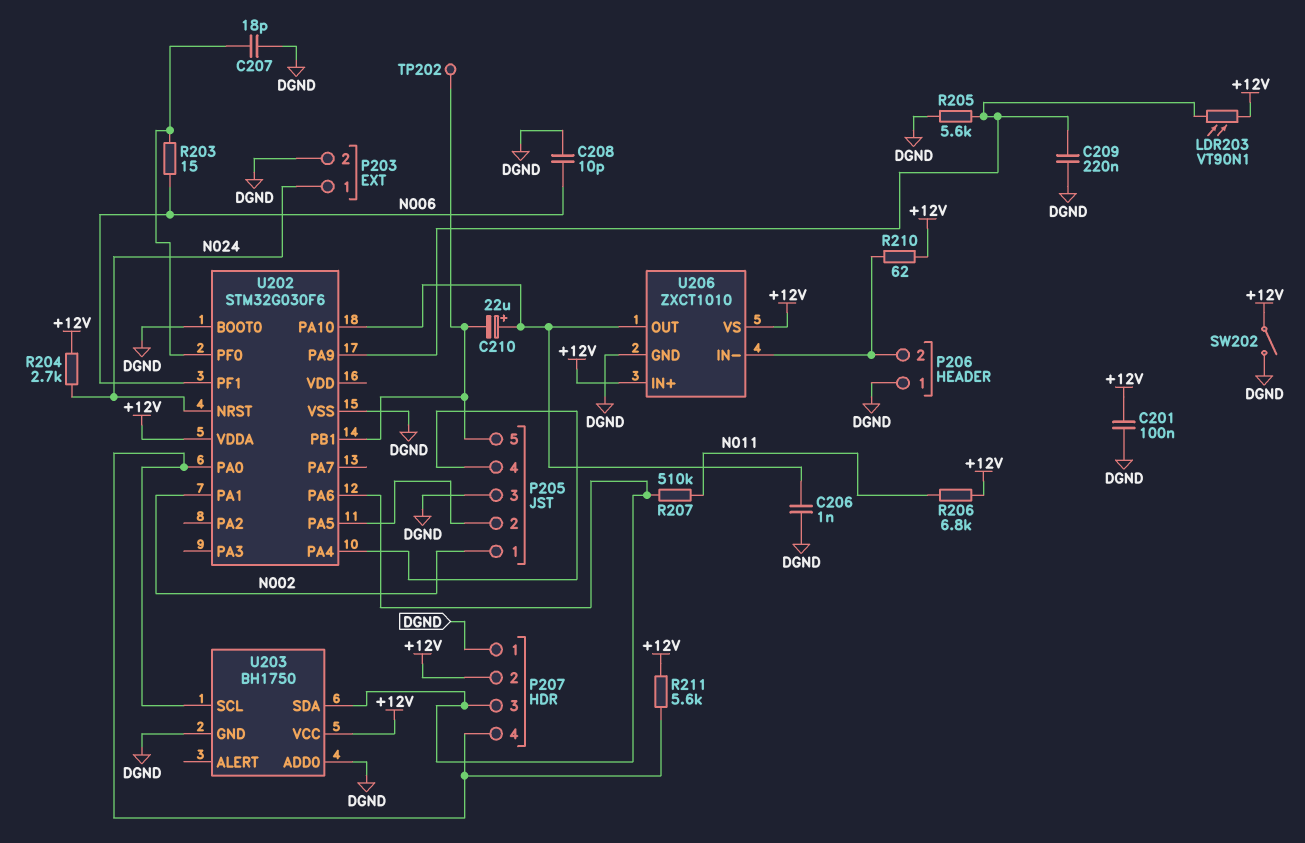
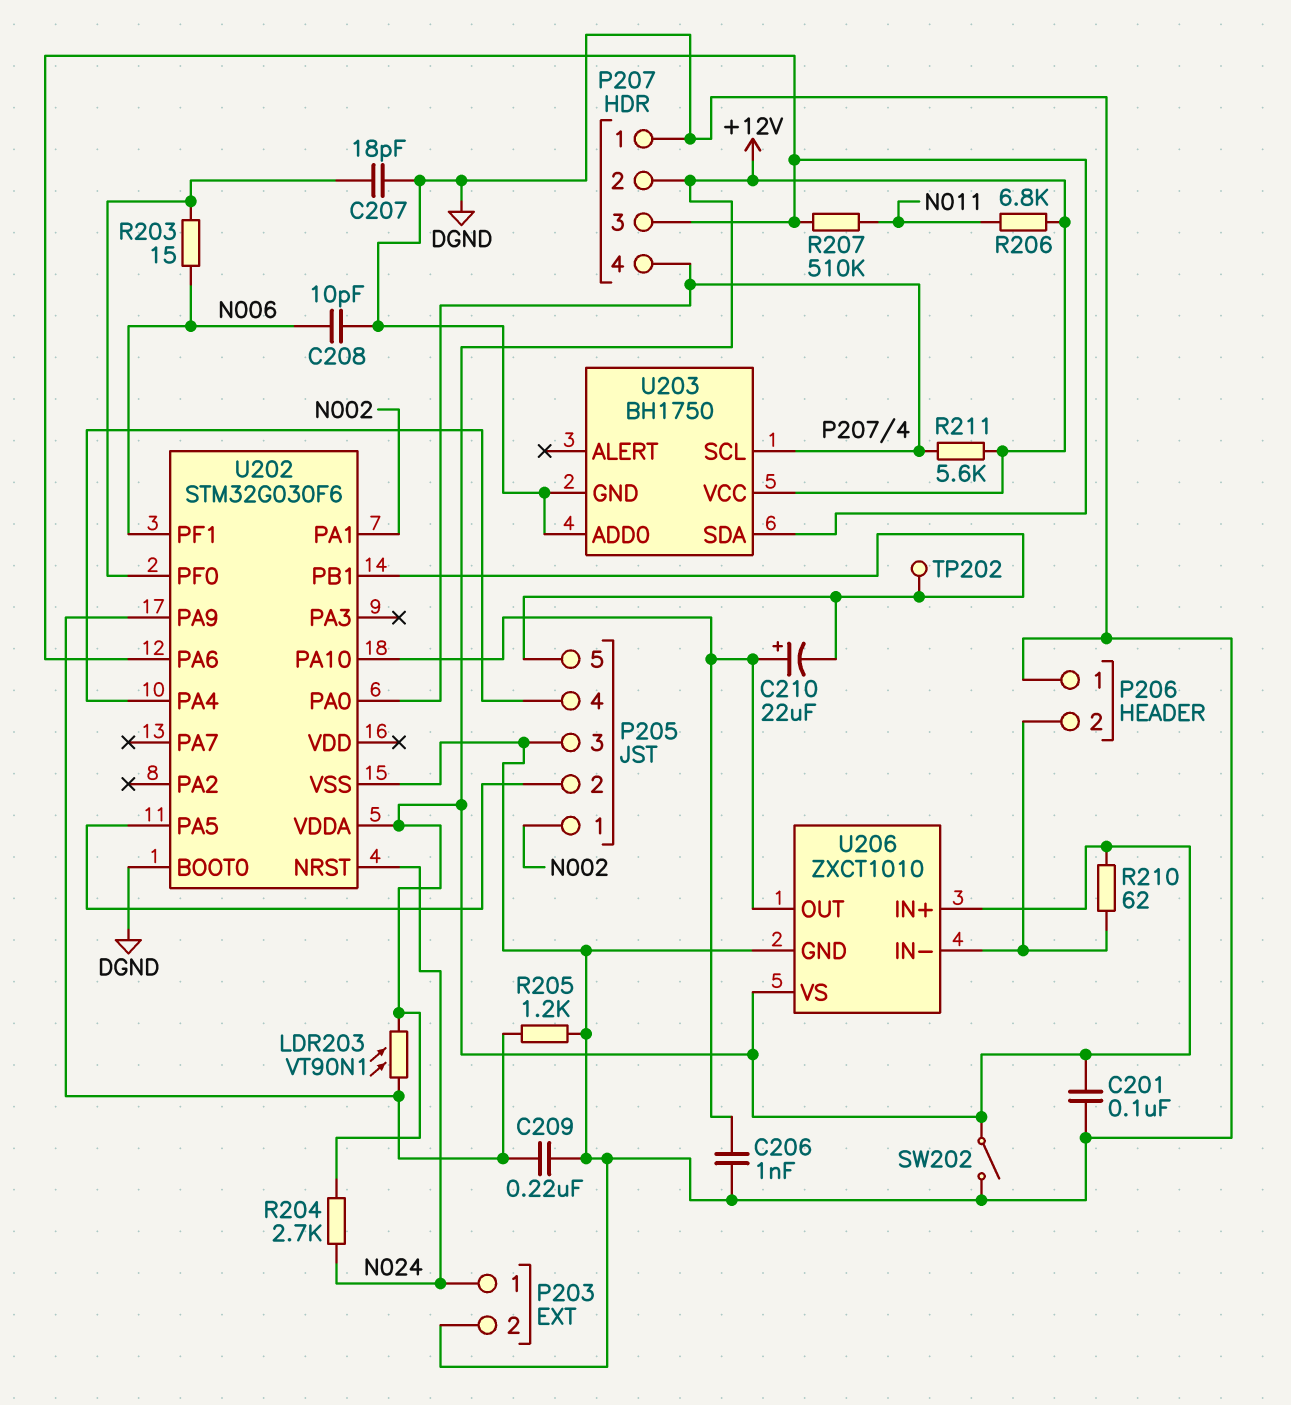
R205: 5.6k (DGND, U202/PA9) -> 1.2k (DGND, U202/PA9)

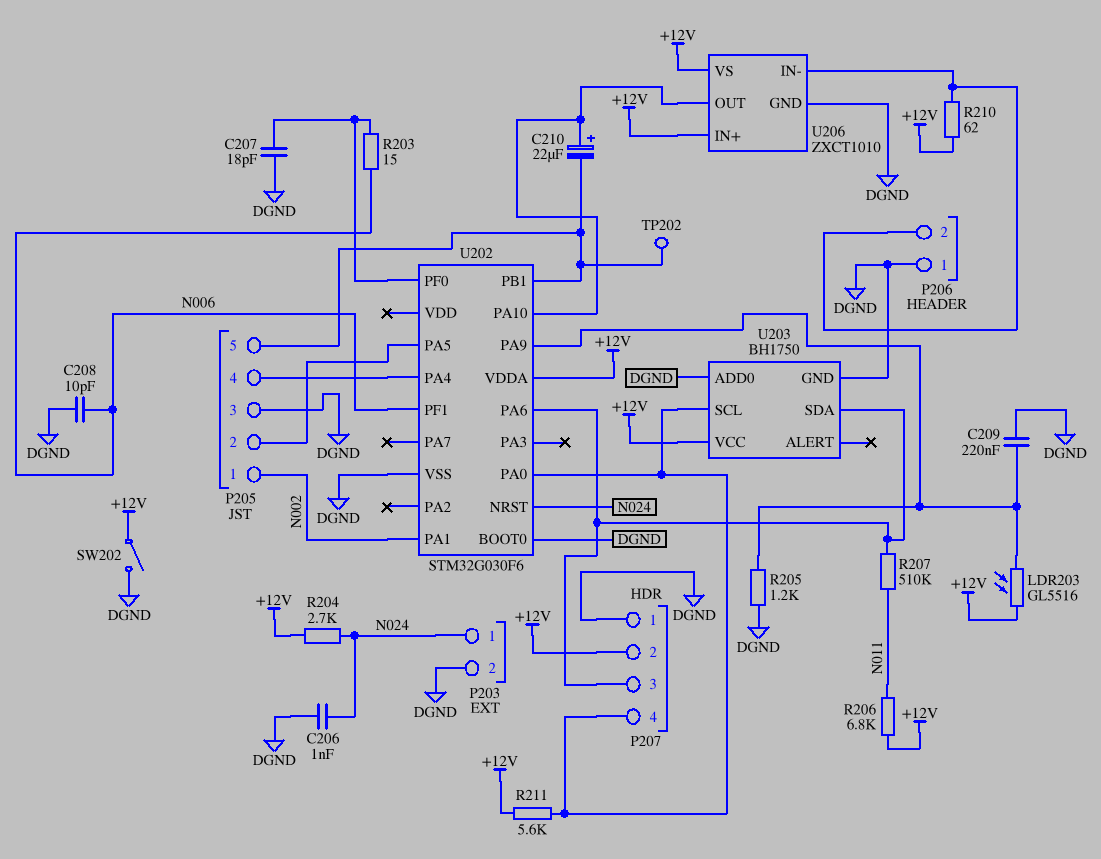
C201: 100nF (+12V, DGND) -> none
C206: 1nF (DGND, U202/PA10) -> 1nF (DGND, N024)
LDR203: VT90N1 (+12V, U202/PA9) -> GL5516 (+12V, U202/PA9)

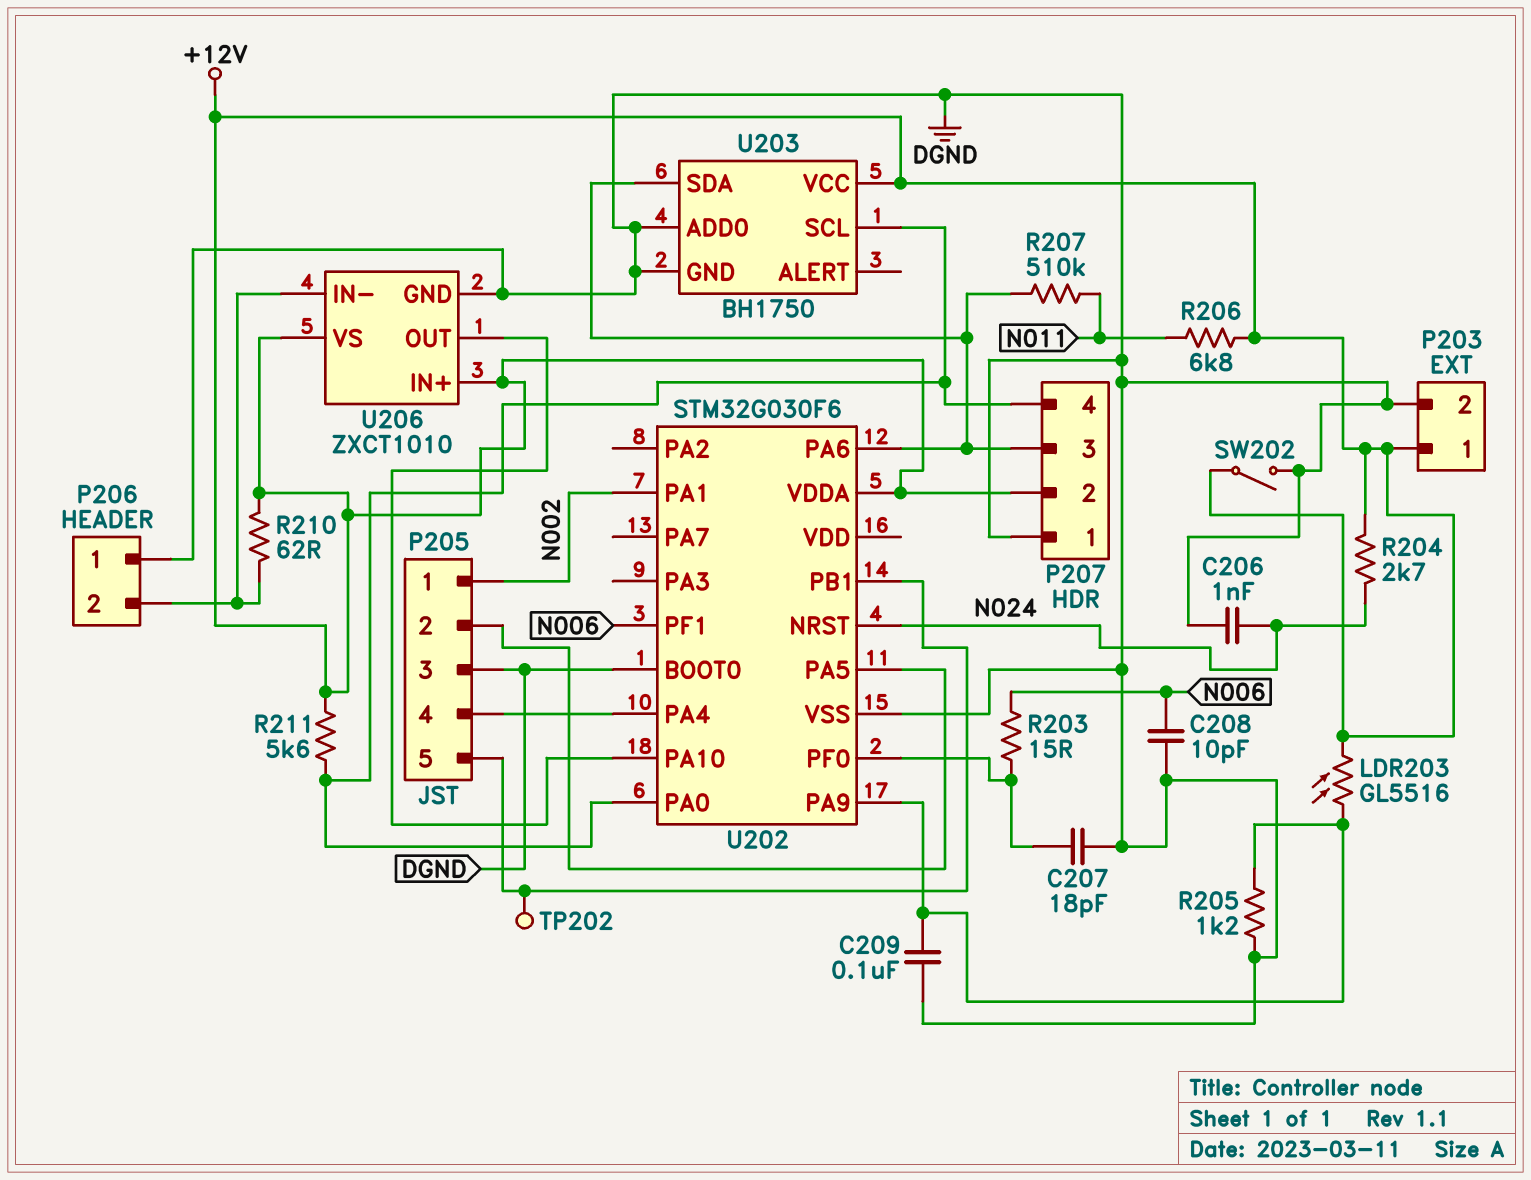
C209: 220nF (DGND, U202/PA9) -> 100nF (DGND, U202/PA9)
C210: 22uF (plus U202/PA10, minus P205/5) -> none
P203 pin 1: N024 -> +12V

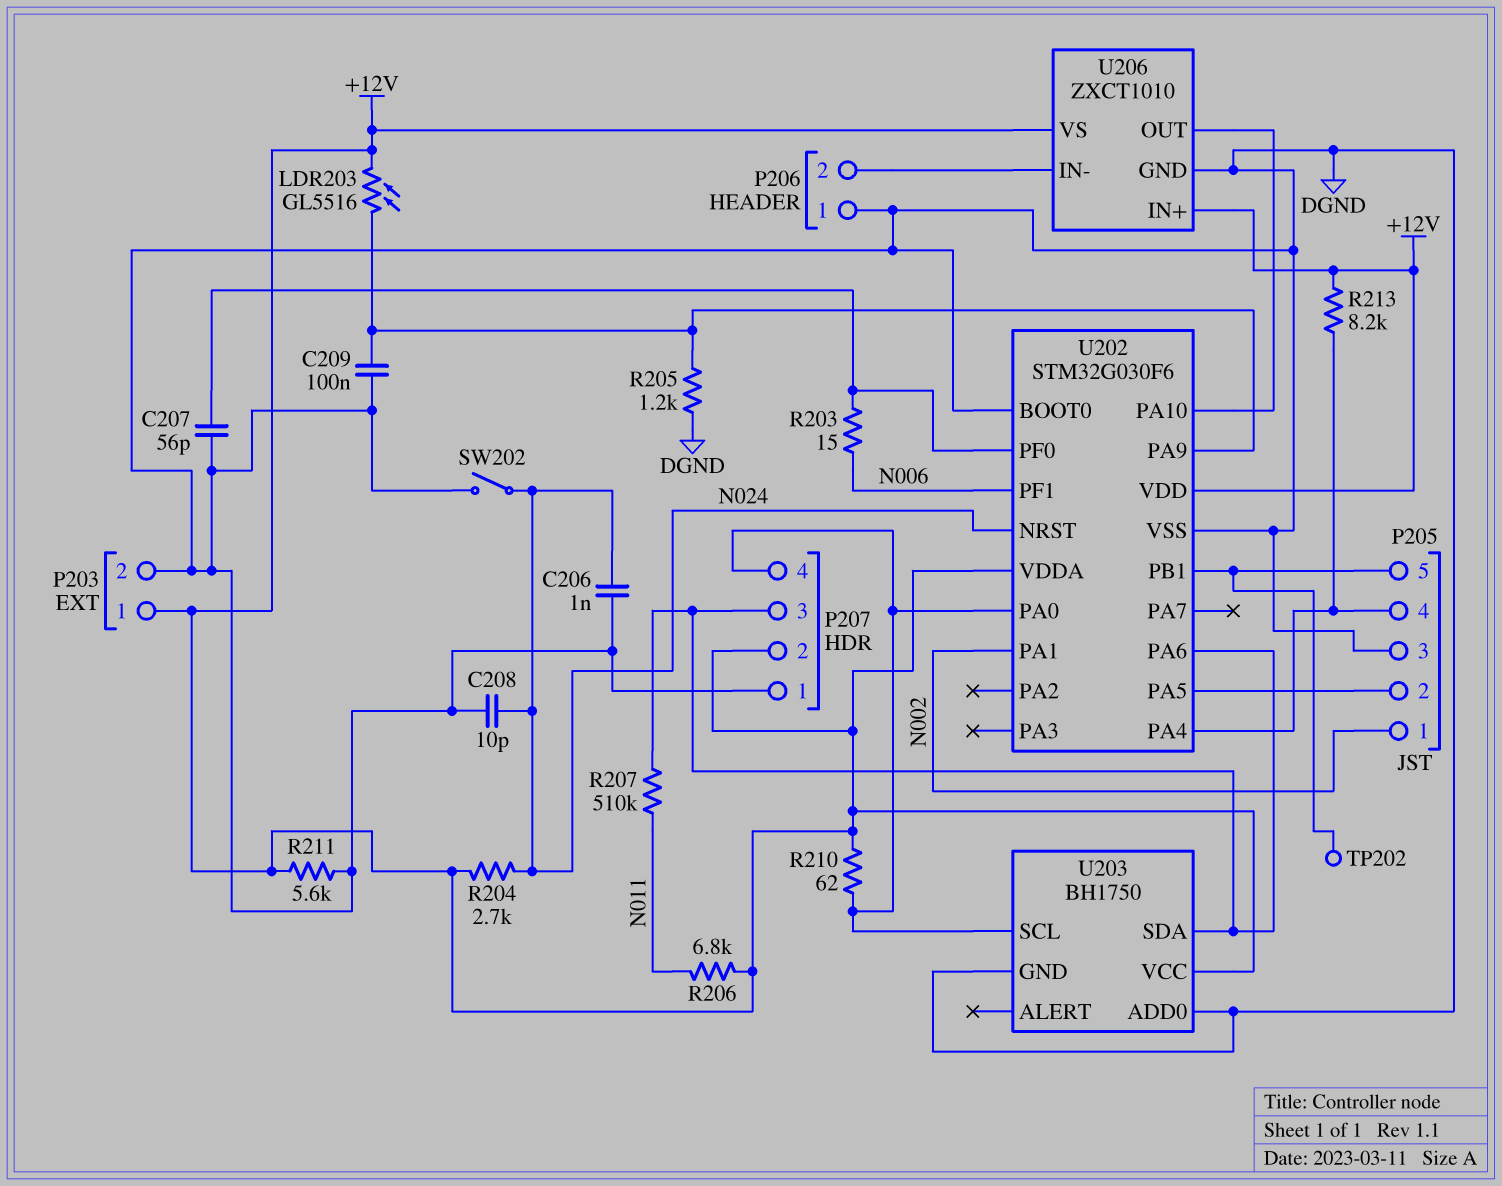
C207: 18pF (DGND, U202/PF0) -> 56pF (DGND, U202/PF0)
C208: 10pF (DGND, N006) -> 10pF (DGND, N024)
R210: 62 (+12V, P206/2) -> 62 (+12V, P207/4)
R211: 5.6k (+12V, P207/4) -> 5.6k (+12V, DGND)
R213: none -> 8.2k (+12V, P205/4)
SW202: switch (+12V, DGND) -> switch (DGND, N024)
U202 pin VDD: none -> +12V

